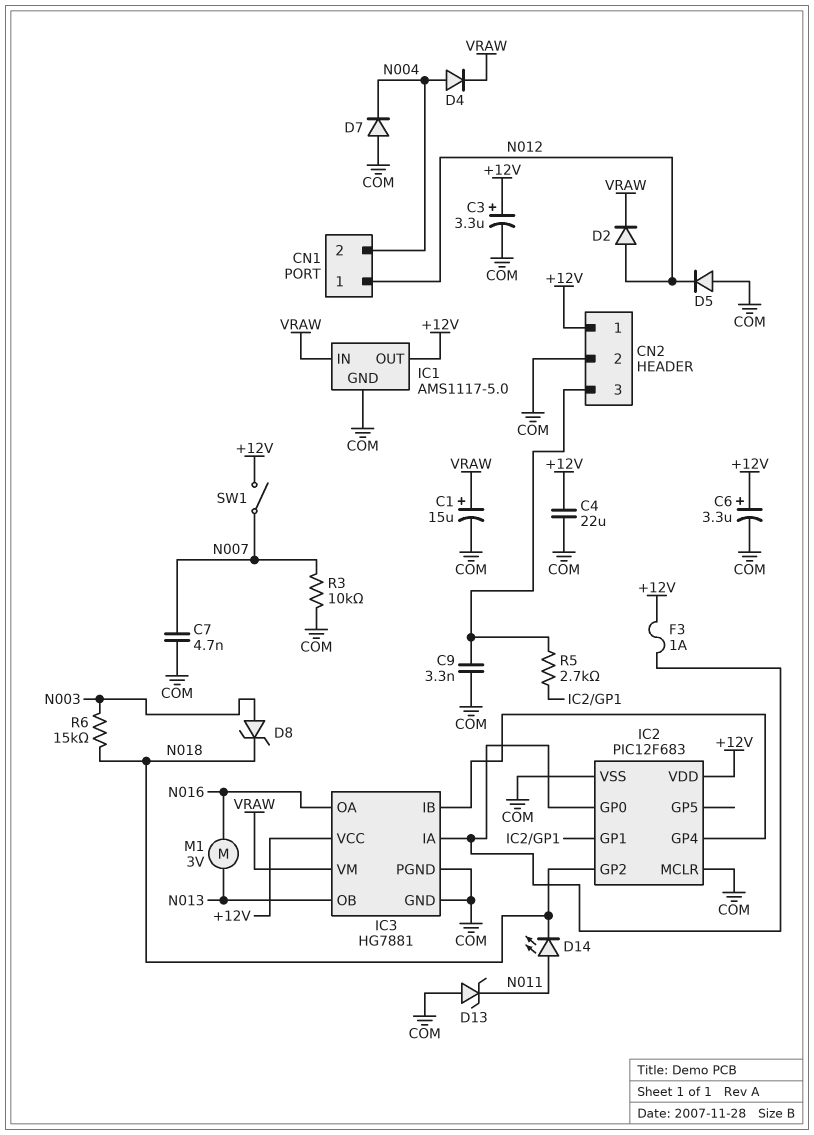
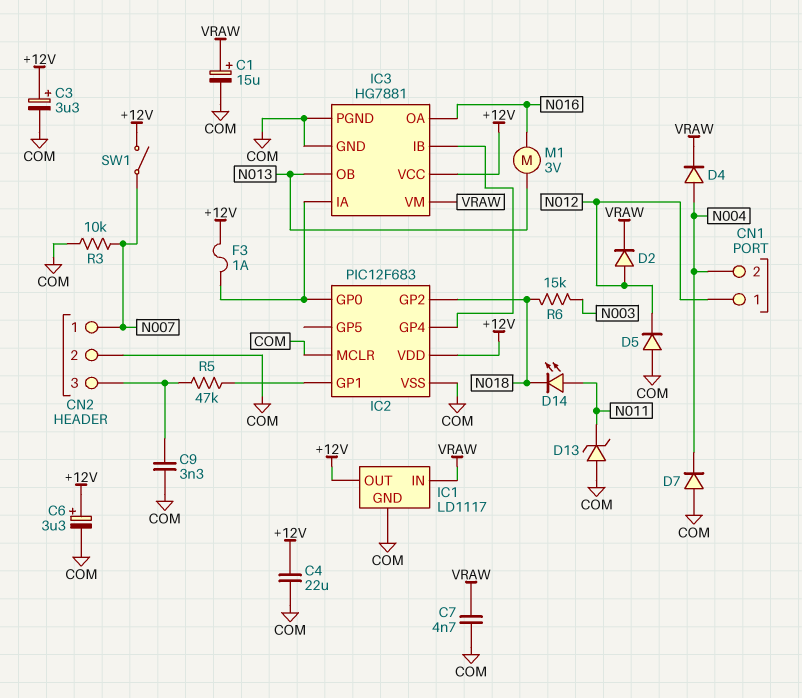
C7: 4.7nF (COM, N007) -> 4.7nF (COM, VRAW)
CN2 pin 1: +12V -> N007
D8: zener (A N003, K N018) -> none
IC1: AMS1117-5.0 -> LD1117
R5: 2.7k (CN2/3, IC2/GP1) -> 47k (CN2/3, IC2/GP1)

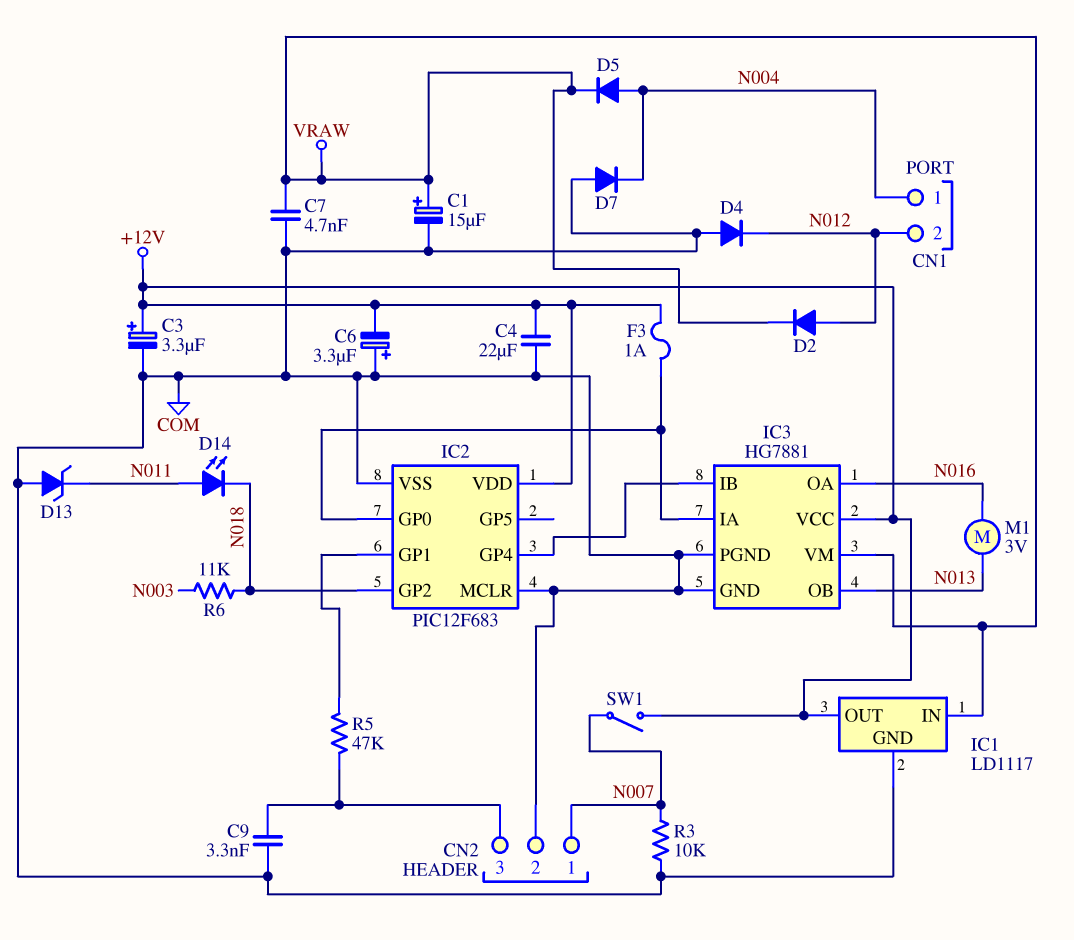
C6: 3.3uF (plus +12V, minus COM) -> 3.3uF (plus COM, minus +12V)
CN1 pin 1: N012 -> N004
CN1 pin 2: N004 -> N012
D4: diode (A N004, K VRAW) -> diode (A COM, K N012)
D5: diode (A COM, K N012) -> diode (A N004, K VRAW)
R6: 15k (N003, N018) -> 11k (N003, N018)

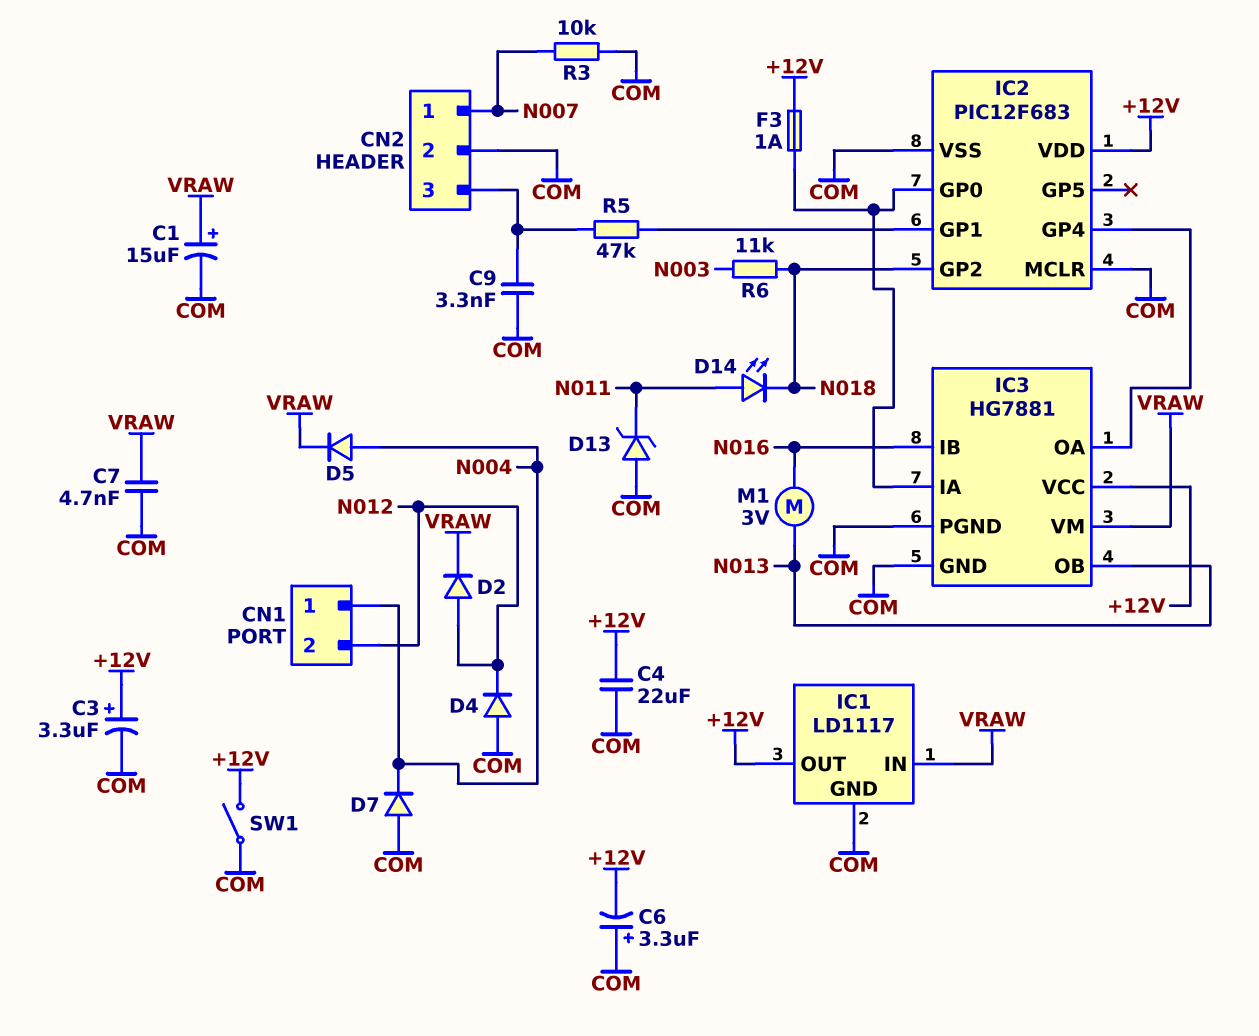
IC3 pin IB: IC2/GP4 -> N016
IC3 pin OA: N016 -> IC2/GP4
SW1: switch (+12V, N007) -> switch (+12V, COM)

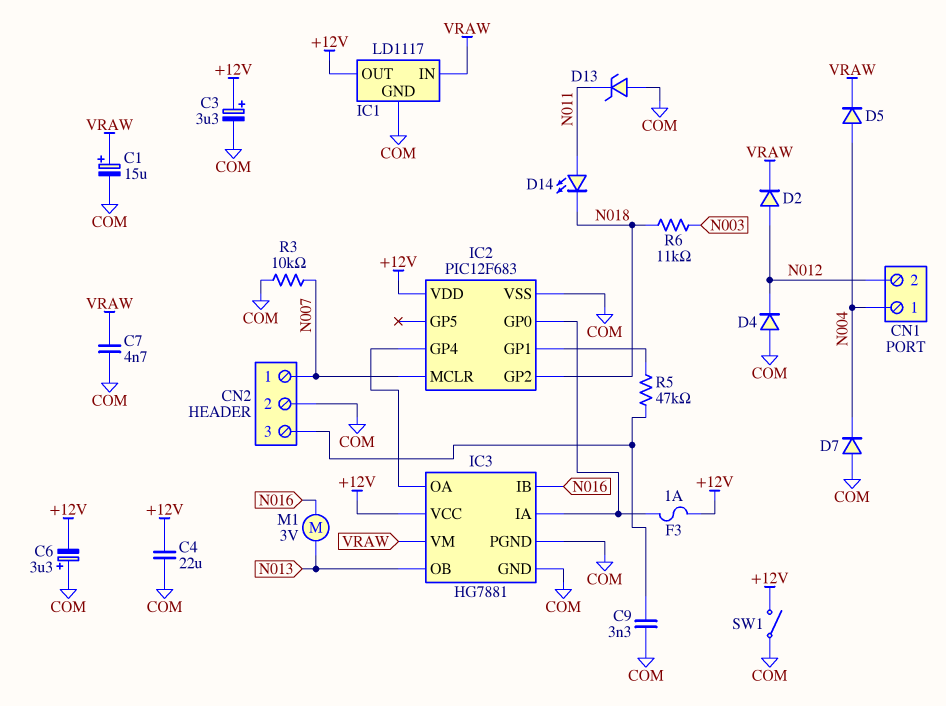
IC2 pin MCLR: COM -> N007

